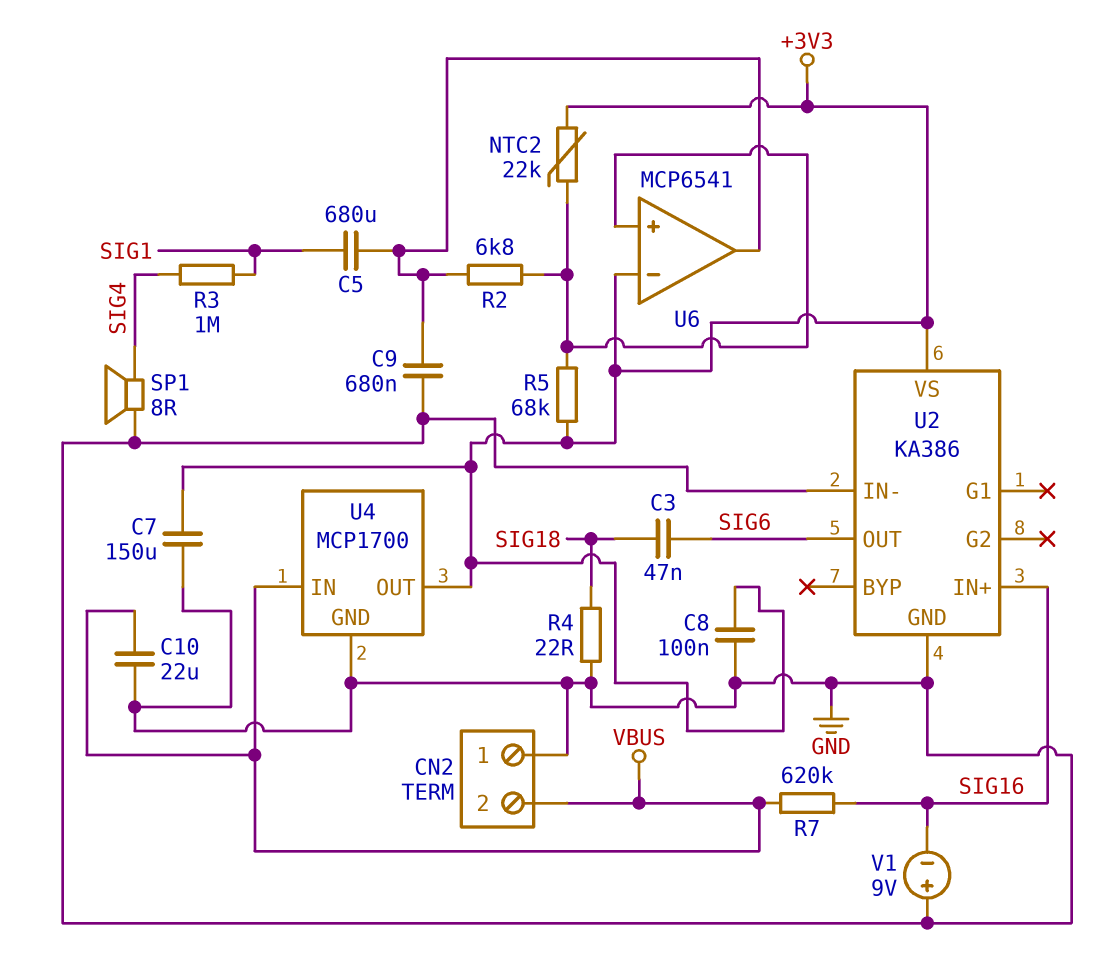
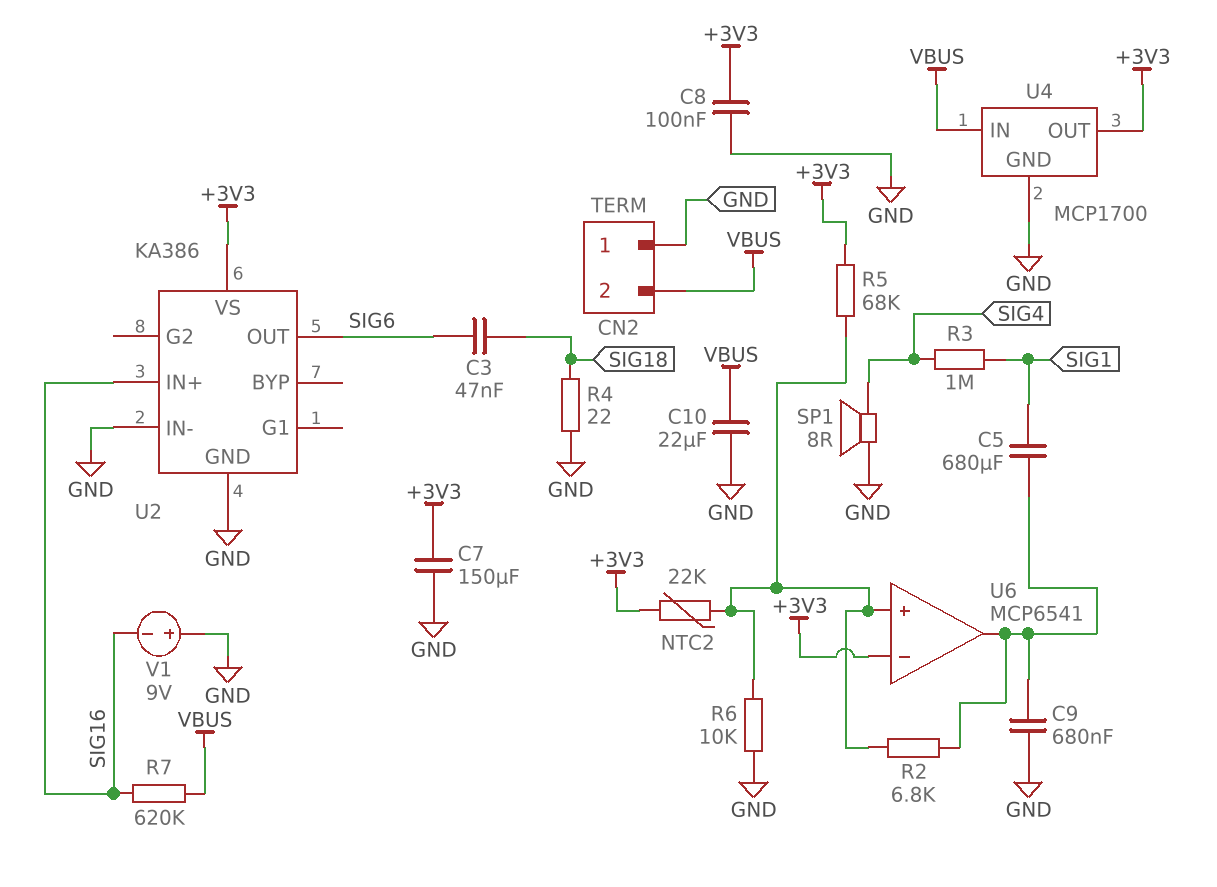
R6: none -> 10k (GND, U6/in+)

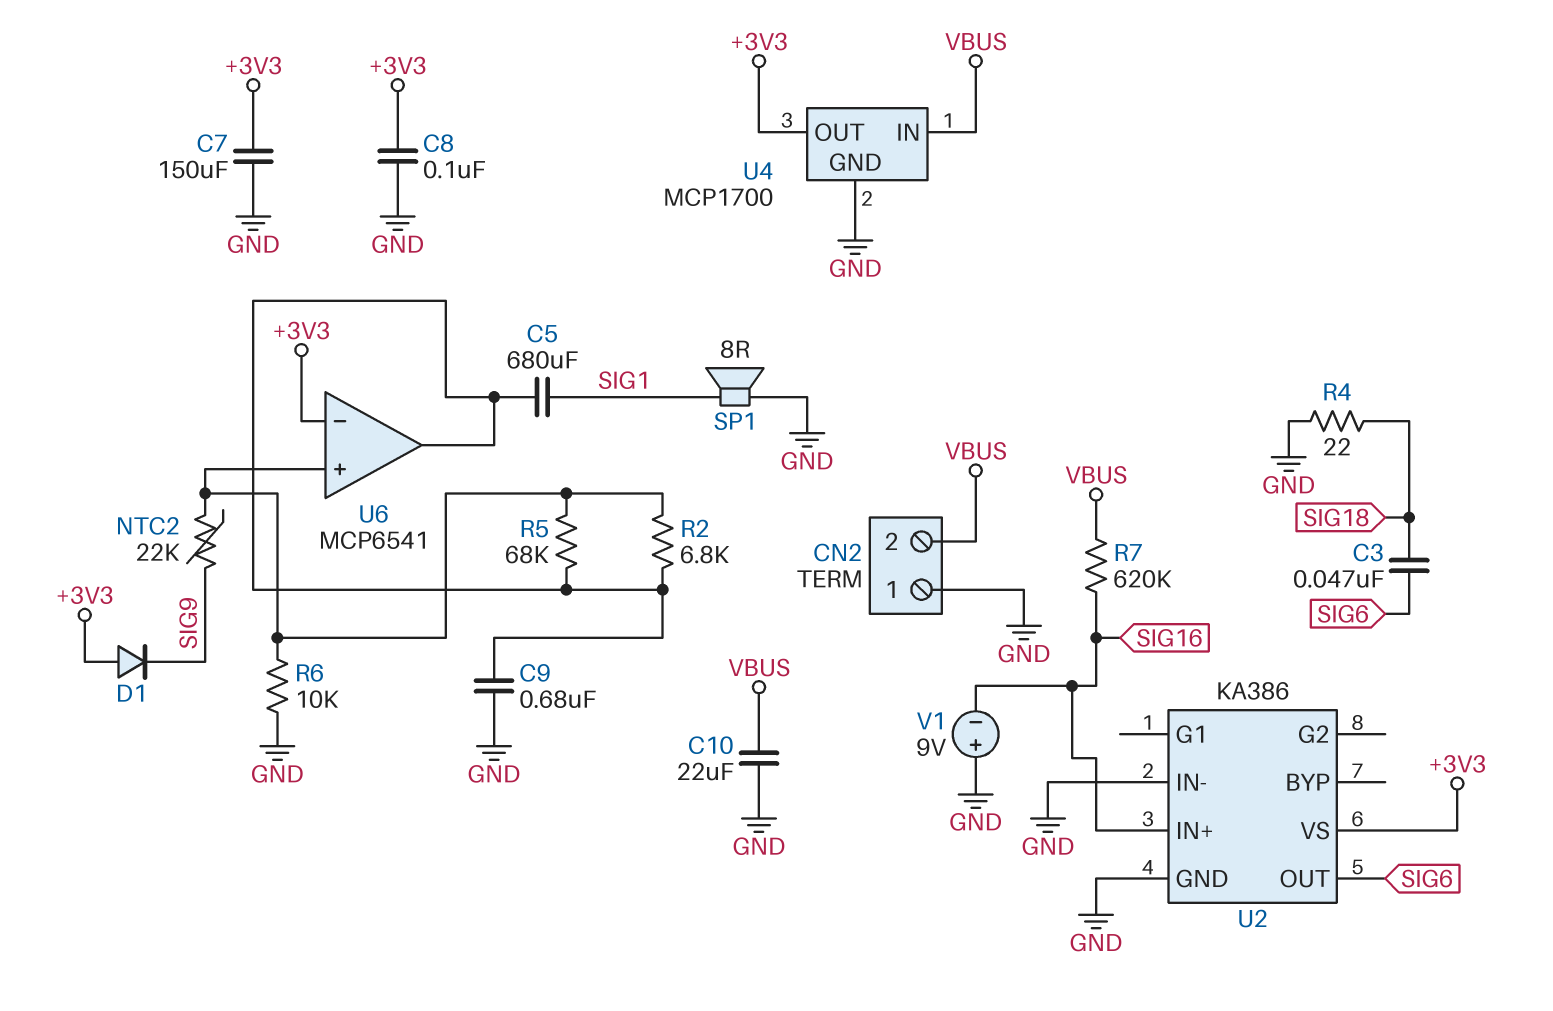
D1: none -> diode (A +3V3, K SIG9)
NTC2: 22k (+3V3, U6/in+) -> 22k (SIG9, U6/in+)
R3: 1M (SIG1, SIG4) -> none
R5: 68k (+3V3, U6/in+) -> 68k (U6/in+, U6/out)
SP1: speaker 8R (GND, SIG4) -> speaker 8R (GND, SIG1)

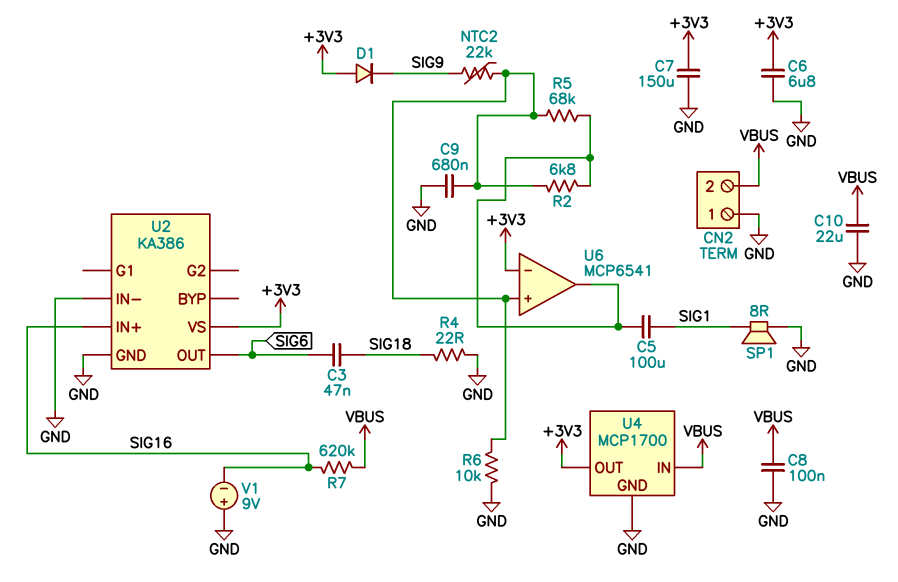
C5: 680uF (SIG1, U6/out) -> 100uF (SIG1, U6/out)
C6: none -> 6.8uF (+3V3, GND)
C8: 100nF (+3V3, GND) -> 100nF (GND, VBUS)
C9: 680nF (GND, U6/out) -> 680nF (GND, U6/in+)

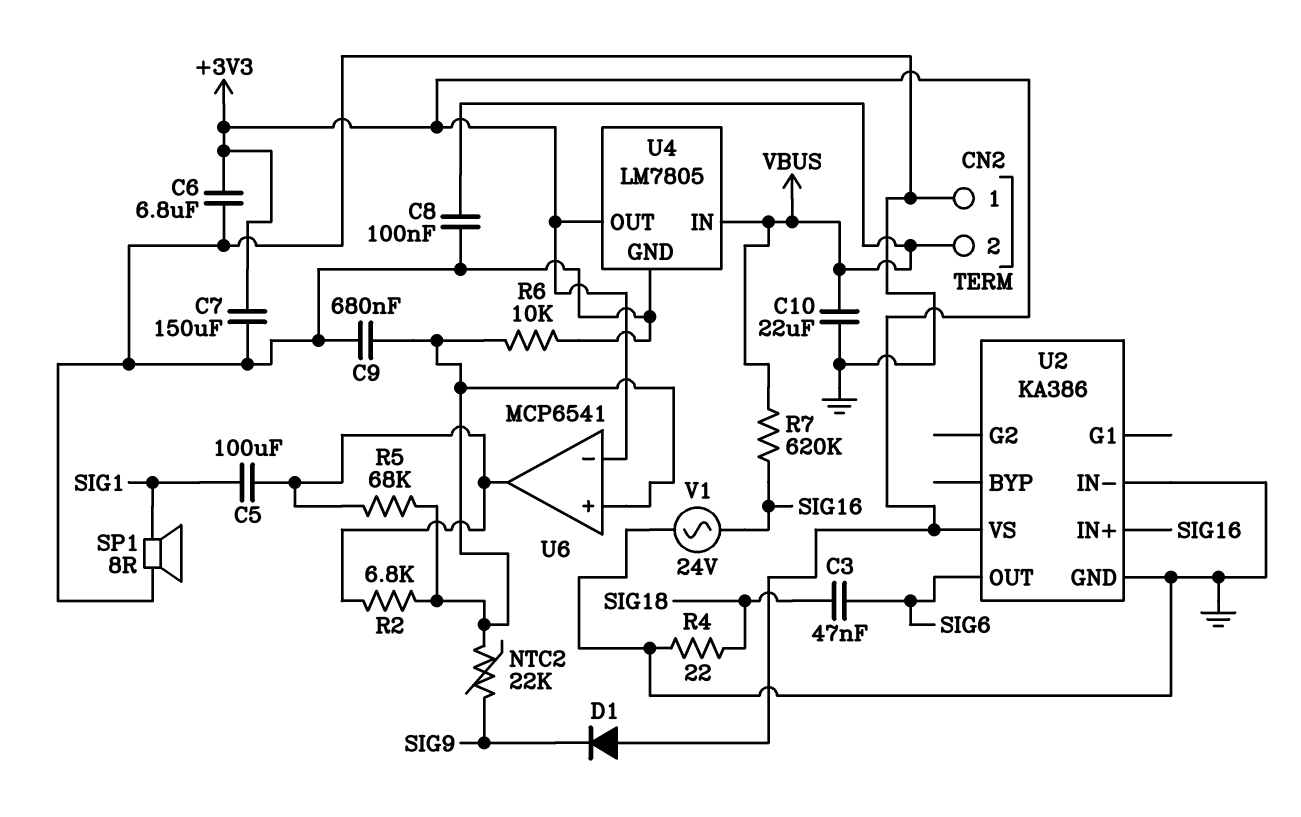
U4: MCP1700 -> LM7805
V1: 9V (plus GND, minus SIG16) -> AC 24V (GND, SIG16)

